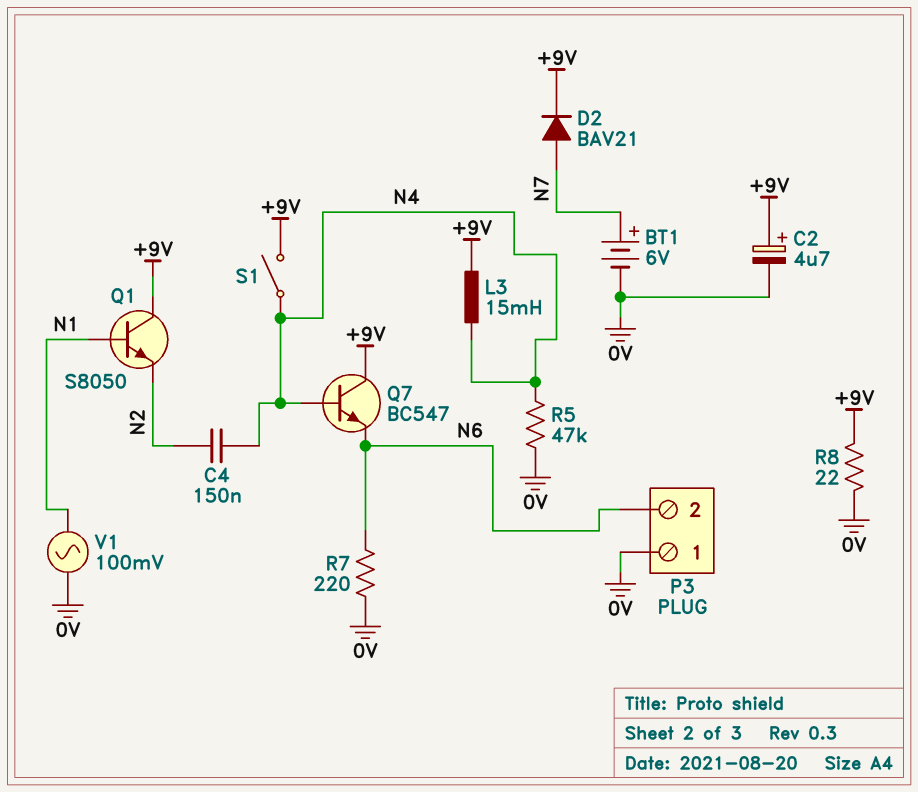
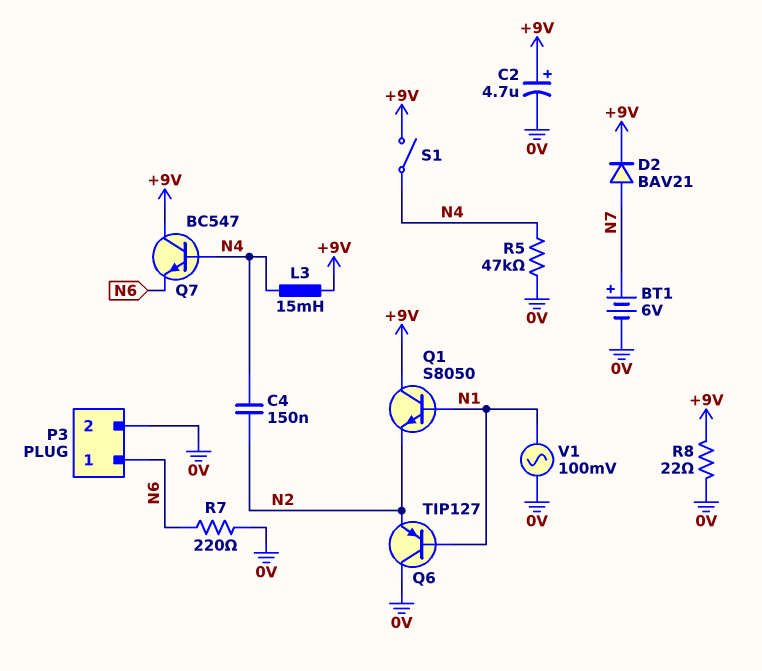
P3 pin 1: 0V -> N6
P3 pin 2: N6 -> 0V
Q6: none -> PNP TIP127 (B N1, C 0V, E N2)

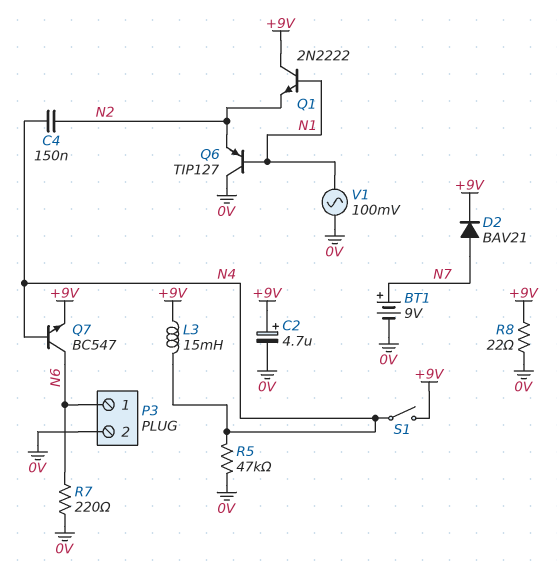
BT1: 6V (plus N7, minus 0V) -> 9V (plus N7, minus 0V)
Q1: NPN S8050 (B N1, C +9V, E N2) -> NPN 2N2222 (B N1, C +9V, E N2)
Q7: NPN BC547 (B N4, C +9V, E N6) -> NPN BC547 (B N4, C N6, E +9V)

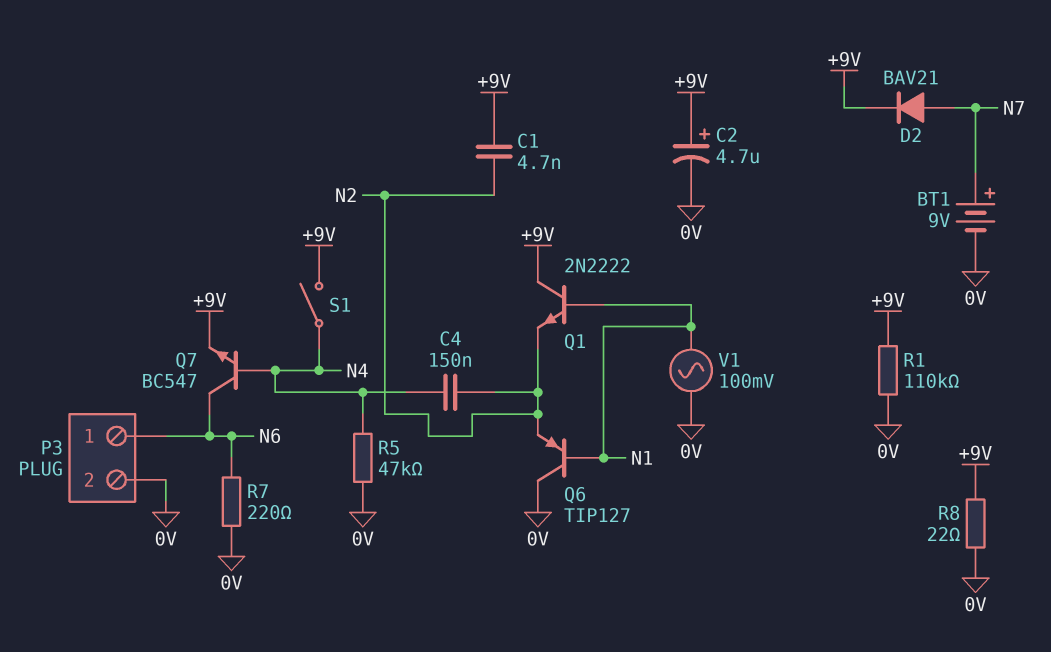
C1: none -> 4.7nF (+9V, N2)
L3: 15mH (+9V, N4) -> none
R1: none -> 110k (+9V, 0V)

